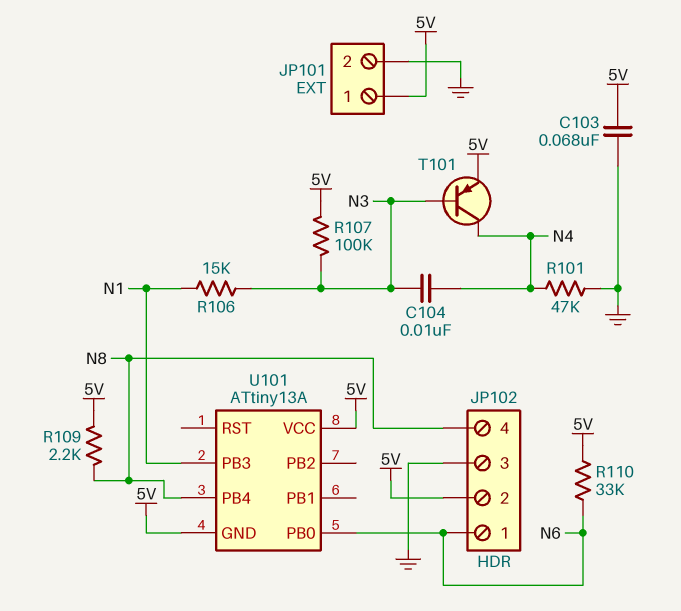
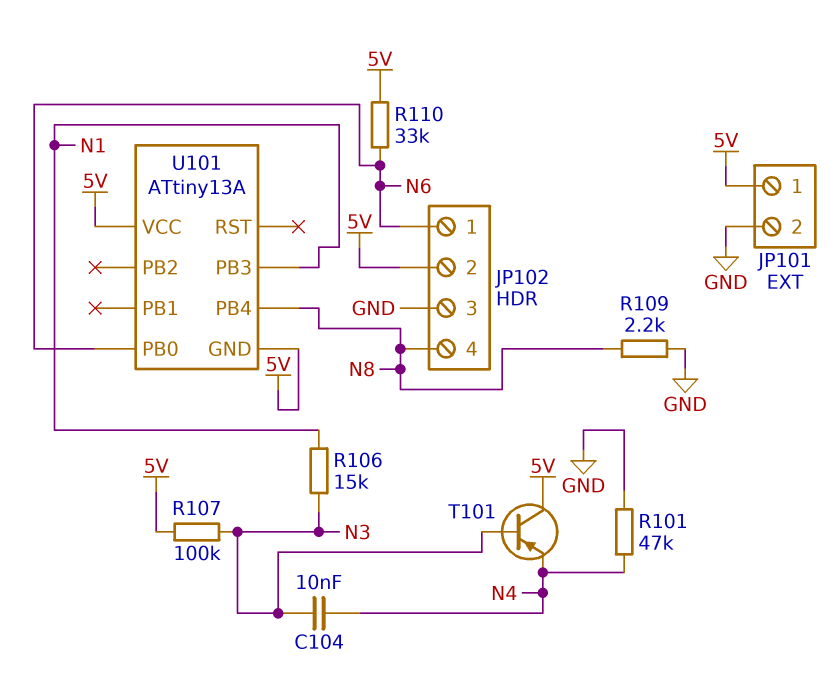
C103: 68nF (5V, GND) -> none
R109: 2.2k (5V, N8) -> 2.2k (GND, N8)
T101: PNP (B N3, C N4, E 5V) -> PNP (B N3, C 5V, E N4)

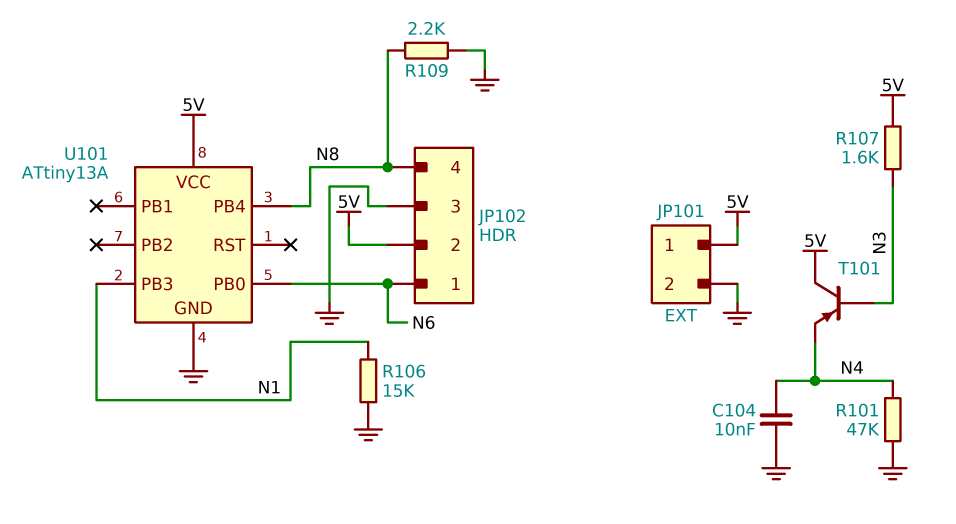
C104: 10nF (N3, N4) -> 10nF (GND, N4)
R106: 15k (N1, N3) -> 15k (GND, N1)
R107: 100k (5V, N3) -> 1.6k (5V, N3)
R110: 33k (5V, N6) -> none
U101 pin GND: 5V -> GND

